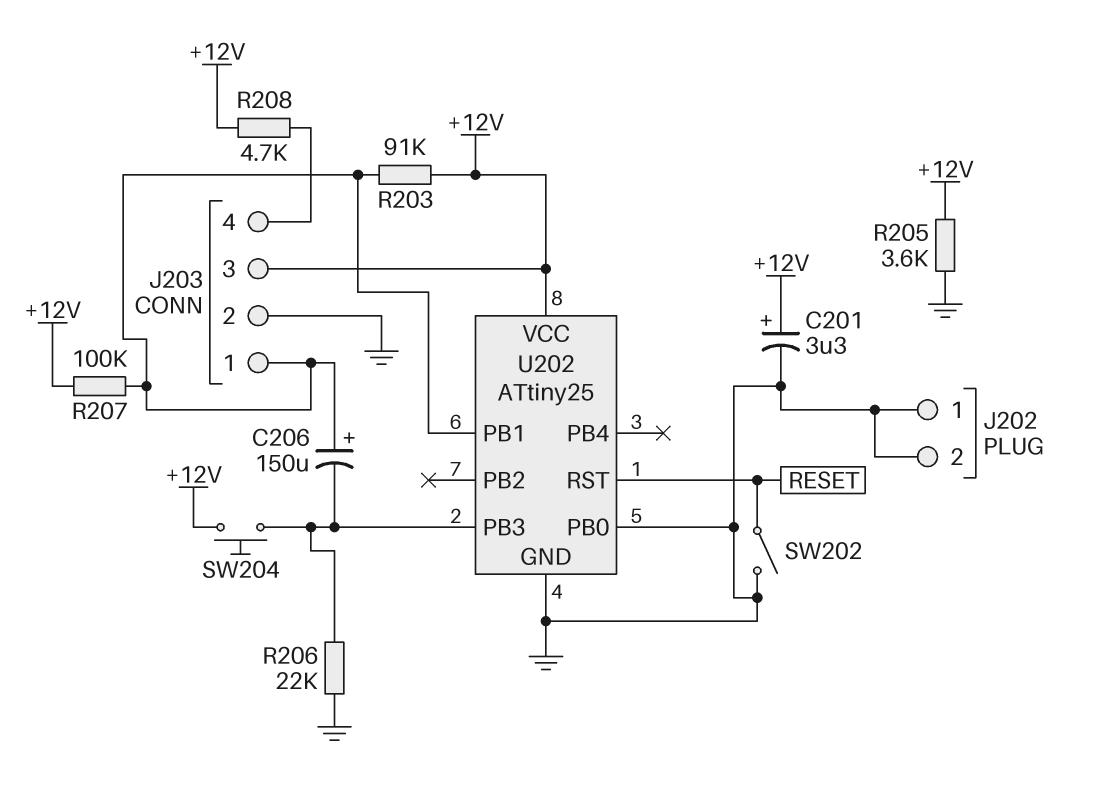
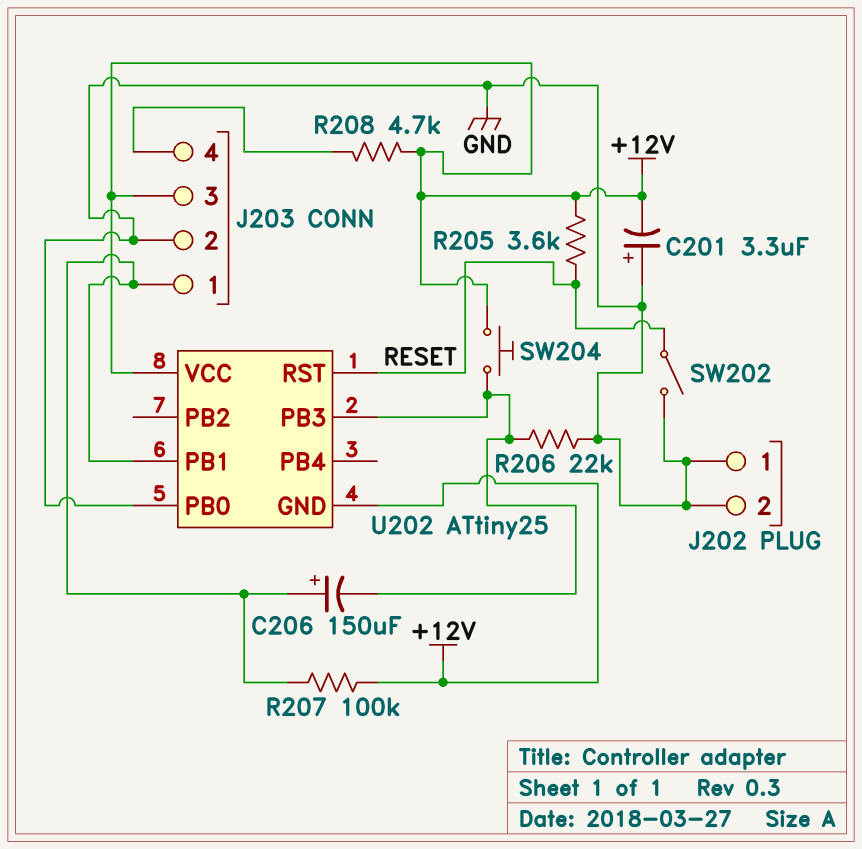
C201: 3.3uF (plus +12V, minus GND) -> 3.3uF (plus GND, minus +12V)
R203: 91k (+12V, J203/1) -> none
R205: 3.6k (+12V, GND) -> 3.6k (+12V, RESET)
U202 pin GND: GND -> +12V

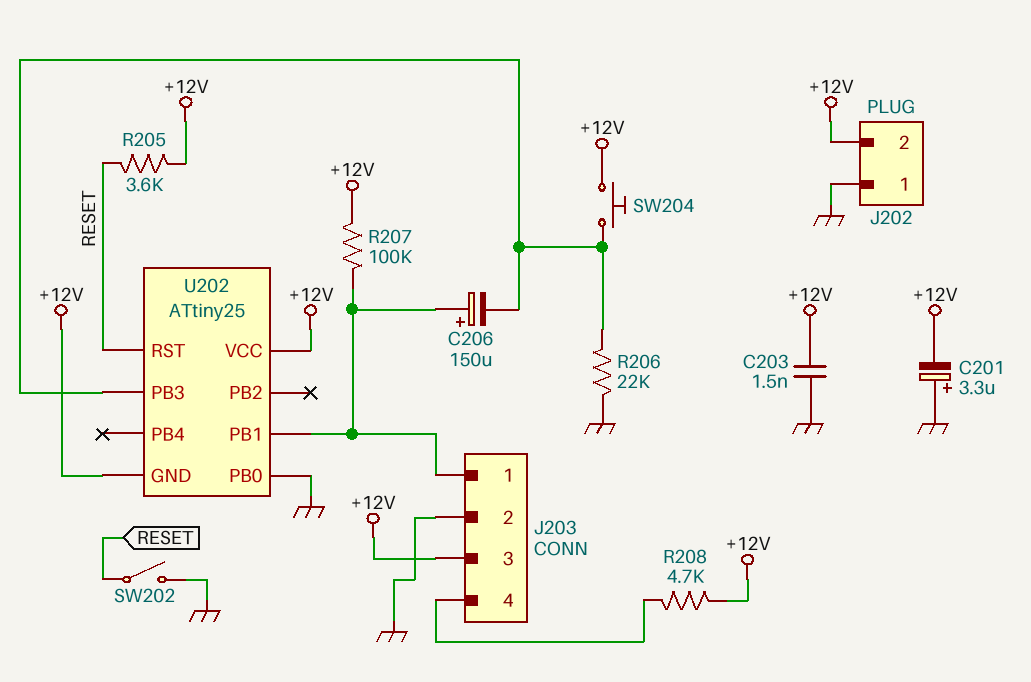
C203: none -> 1.5nF (+12V, GND)
J202 pin 2: GND -> +12V

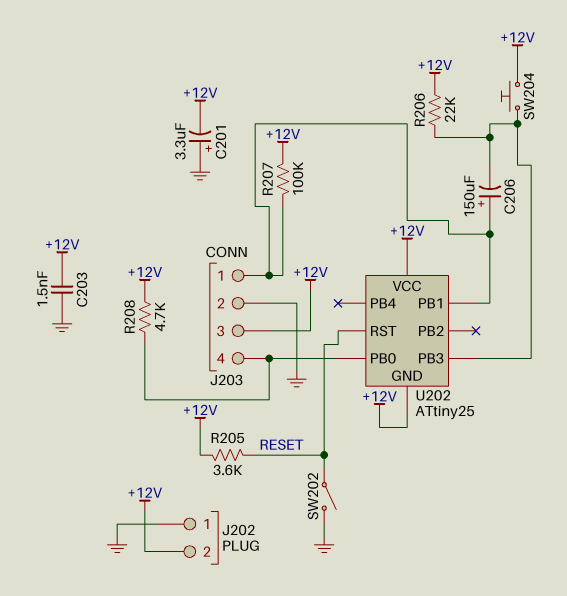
R206: 22k (GND, U202/PB3) -> 22k (+12V, U202/PB3)
U202 pin PB0: GND -> J203/4

